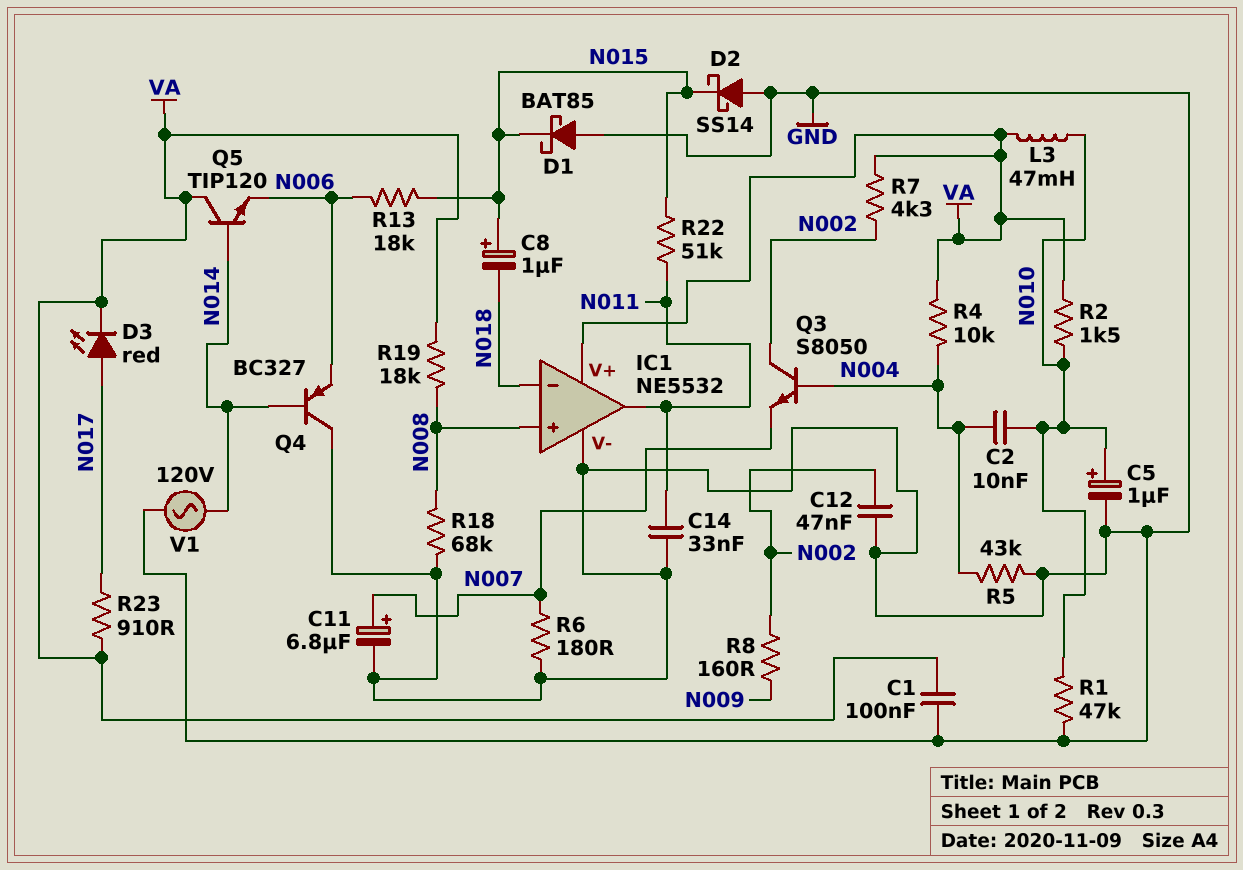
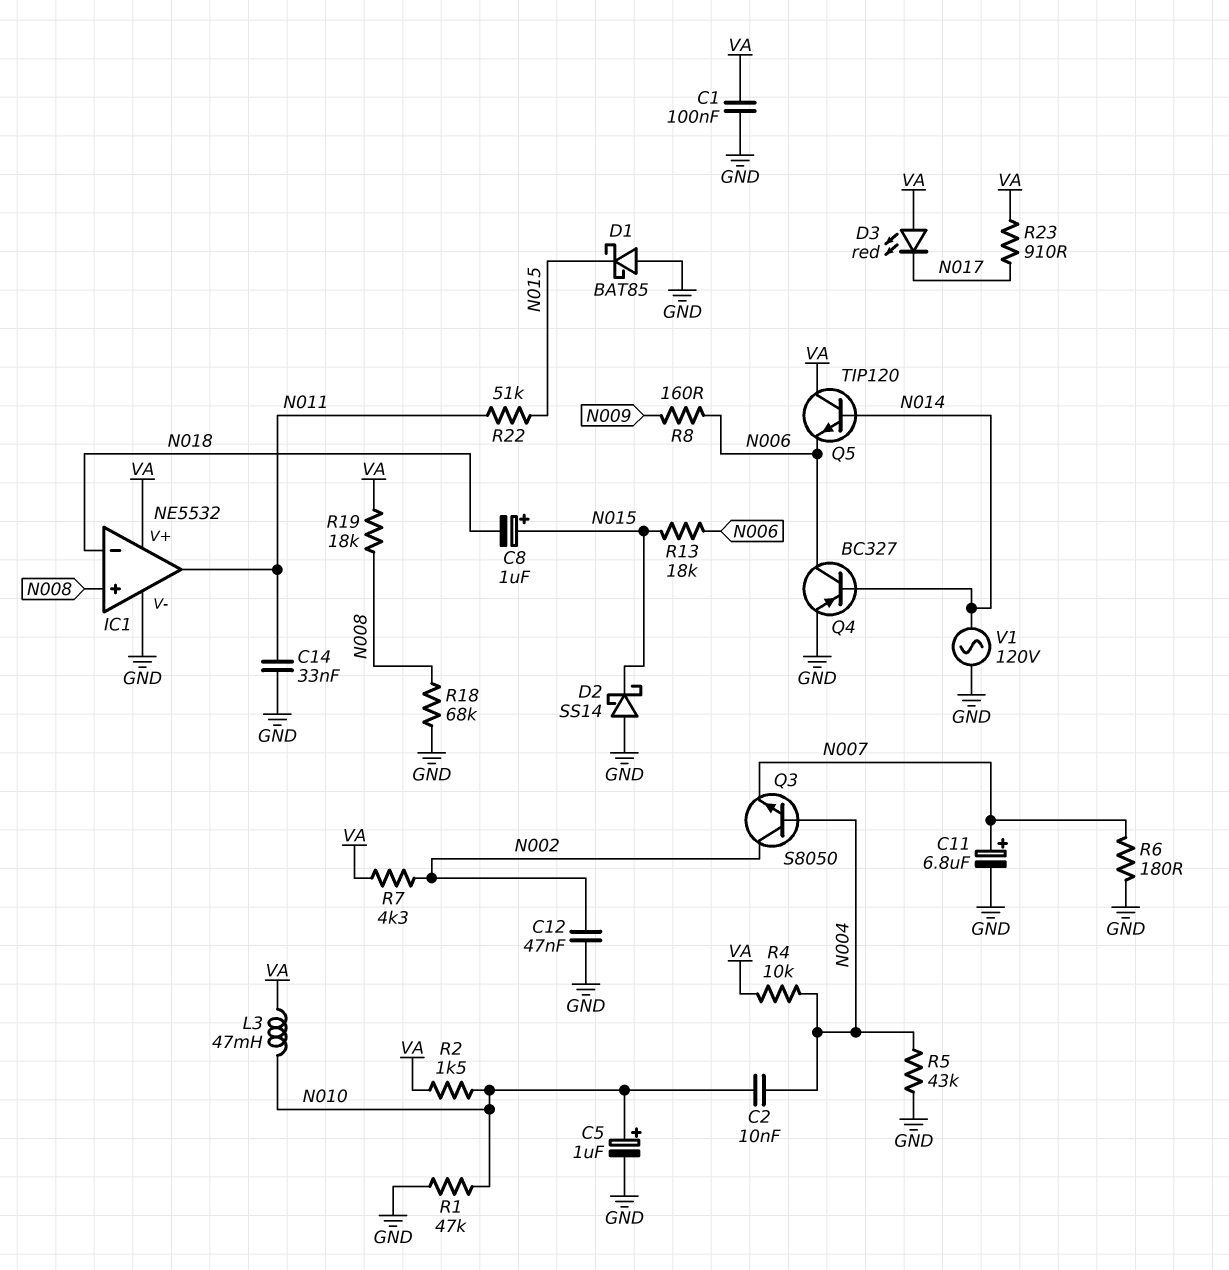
D3: LED red (A N017, K VA) -> LED red (A VA, K N017)
Q4: PNP BC327 (B N014, C GND, E N006) -> PNP BC327 (B N014, C N006, E GND)
R8: 160 (N002, N009) -> 160 (N006, N009)

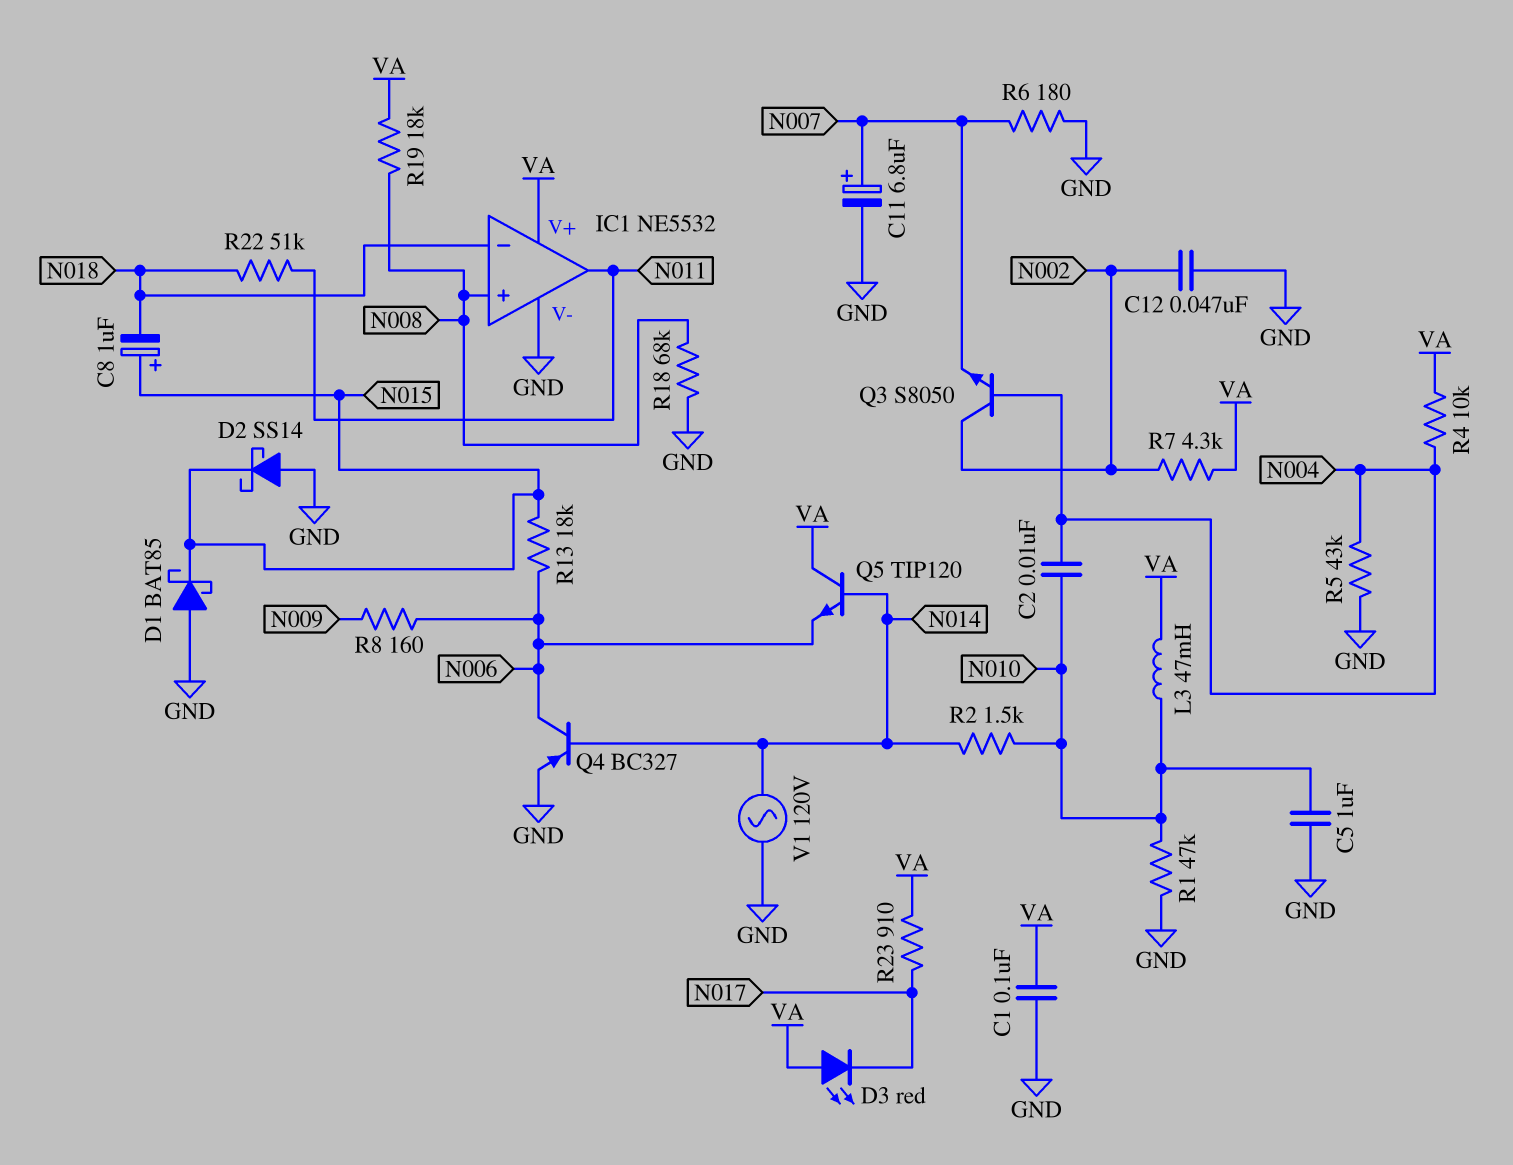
C5: 1uF (plus N010, minus GND) -> 1uF (GND, N010)
C14: 33nF (GND, N011) -> none
R2: 1.5k (N010, VA) -> 1.5k (N010, N014)
R22: 51k (N011, N015) -> 51k (N011, N018)

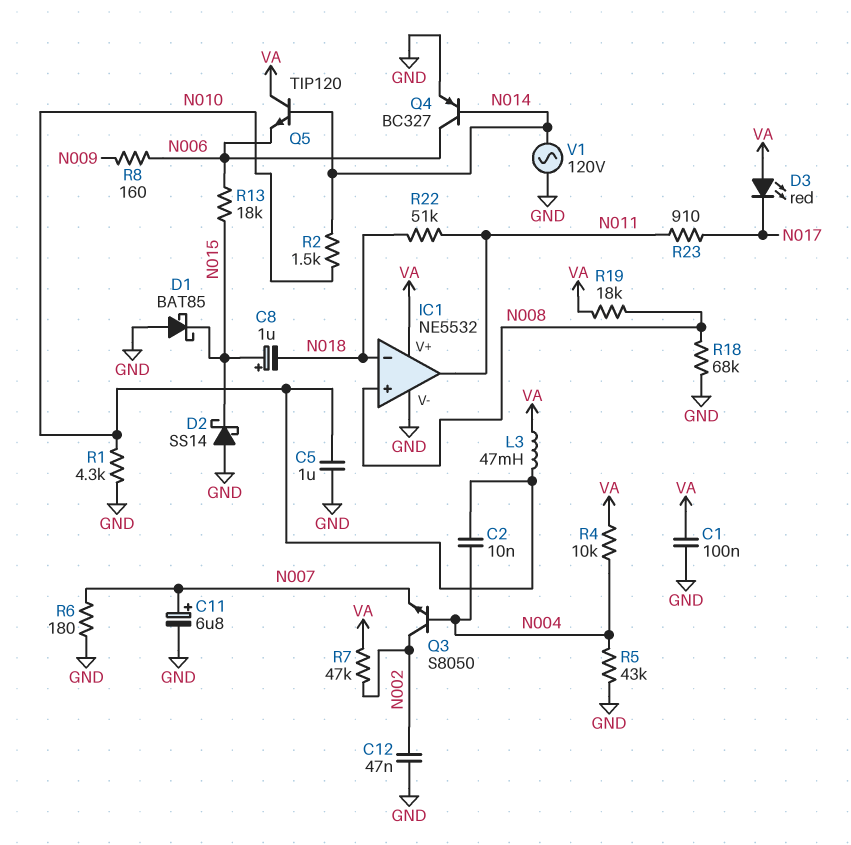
R1: 47k (GND, N010) -> 4.3k (GND, N010)
R7: 4.3k (N002, VA) -> 47k (N002, VA)
R23: 910 (N017, VA) -> 910 (N011, N017)

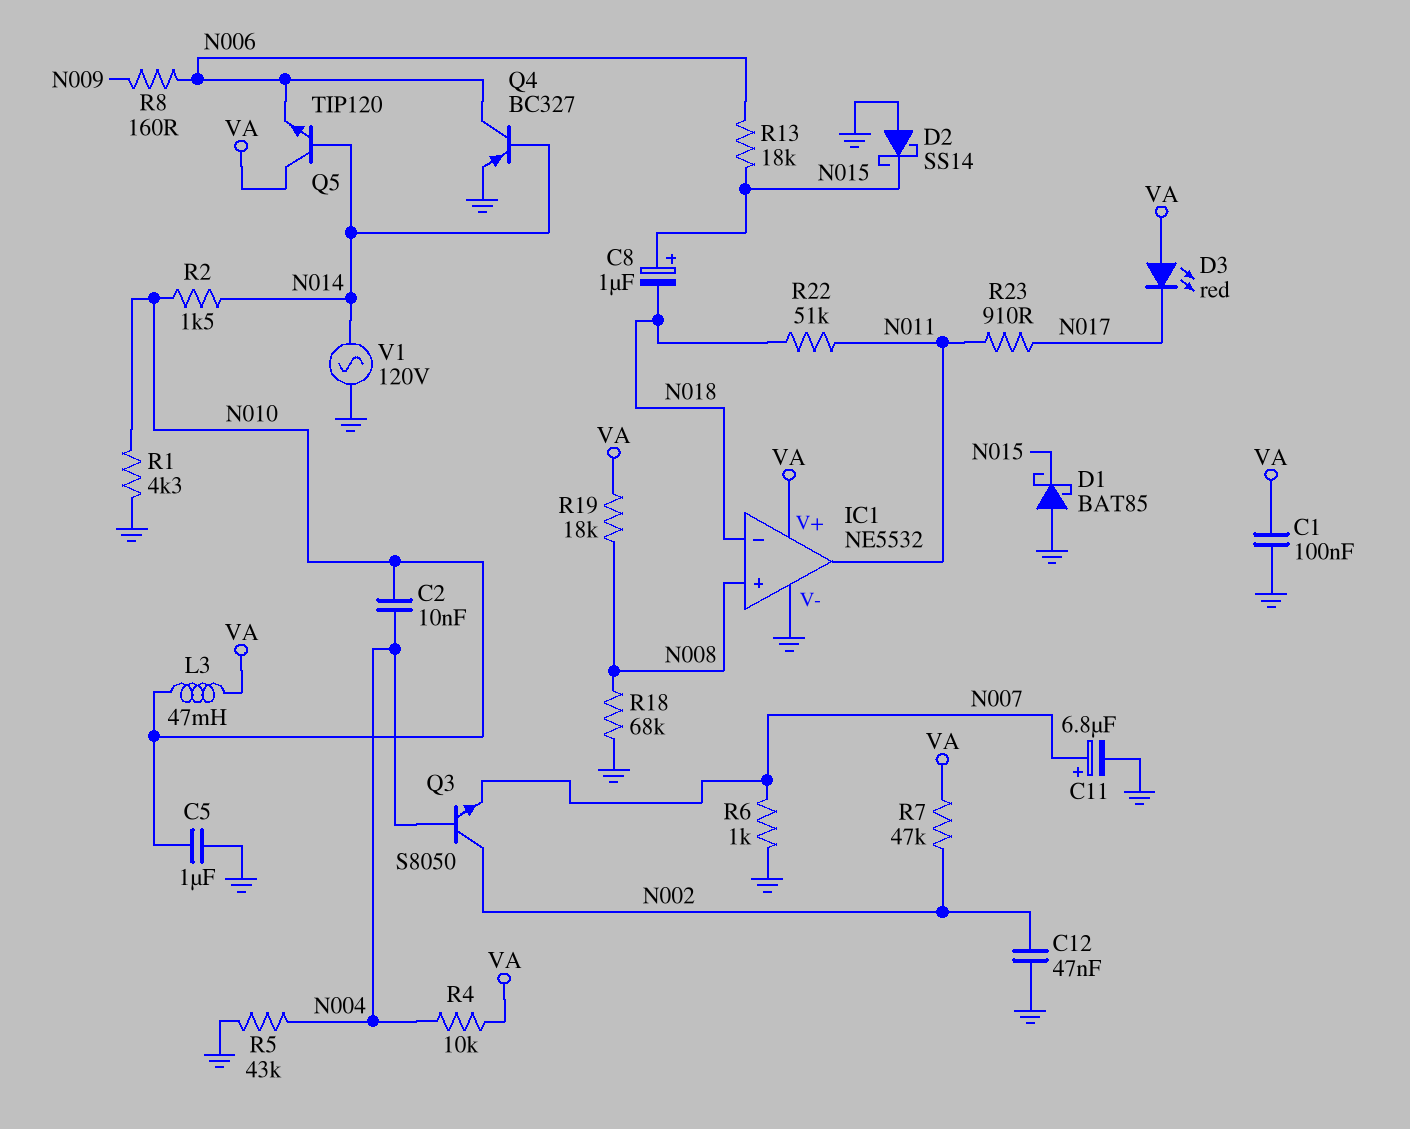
R6: 180 (GND, N007) -> 1k (GND, N007)

